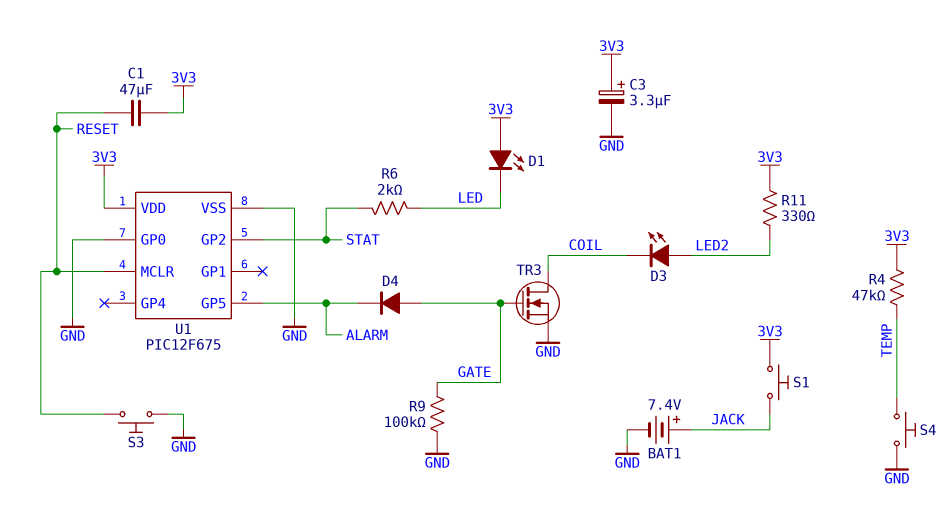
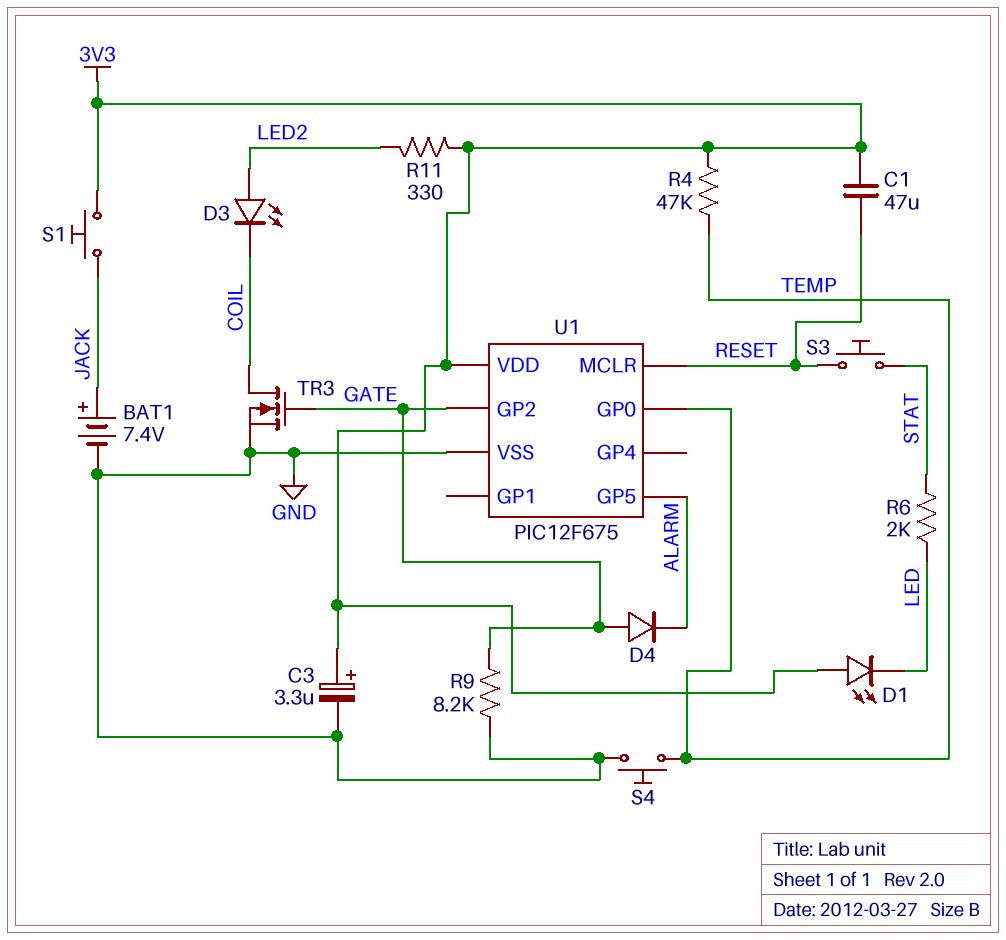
R9: 100k (GATE, GND) -> 8.2k (GATE, GND)
S3: button (GND, RESET) -> button (RESET, STAT)
U1 pin GP0: GND -> TEMP
U1 pin GP2: STAT -> GATE

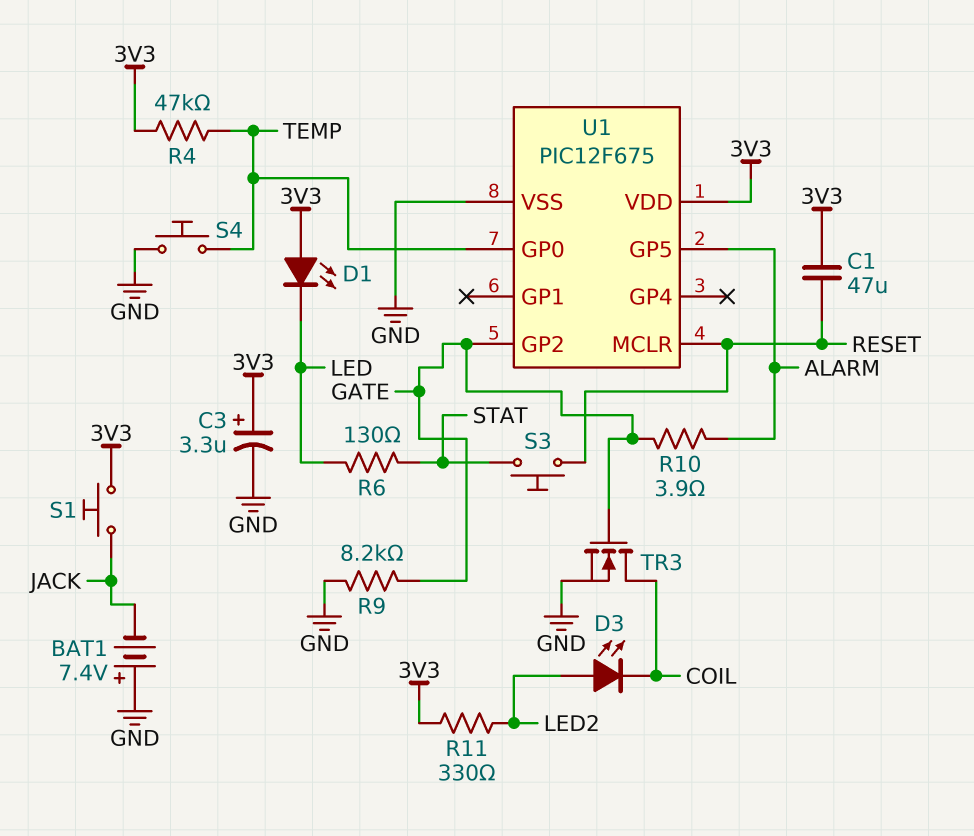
BAT1: 7.4V (plus JACK, minus GND) -> 7.4V (plus GND, minus JACK)
D4: diode (A GATE, K ALARM) -> none
R6: 2k (LED, STAT) -> 130 (LED, STAT)
R10: none -> 3.9 (ALARM, GATE)

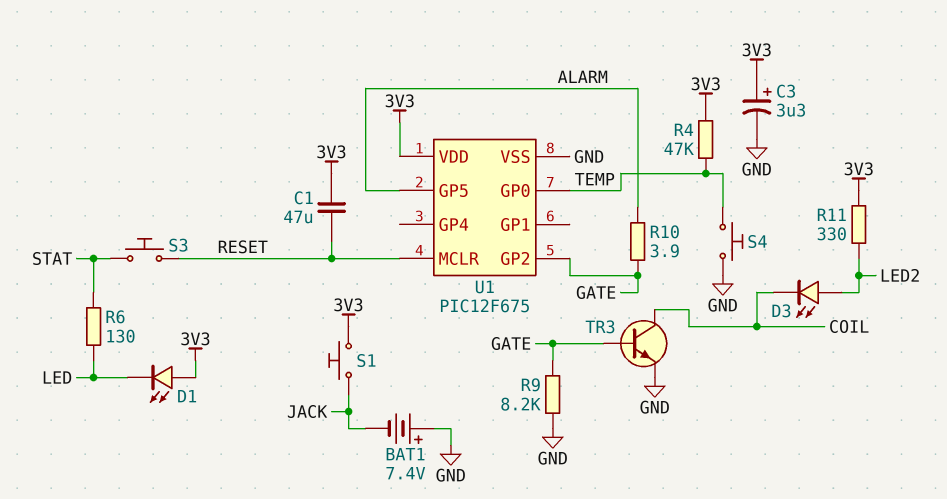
TR3: NMOS (G GATE, D COIL, S GND) -> NPN (B GATE, C COIL, E GND)

